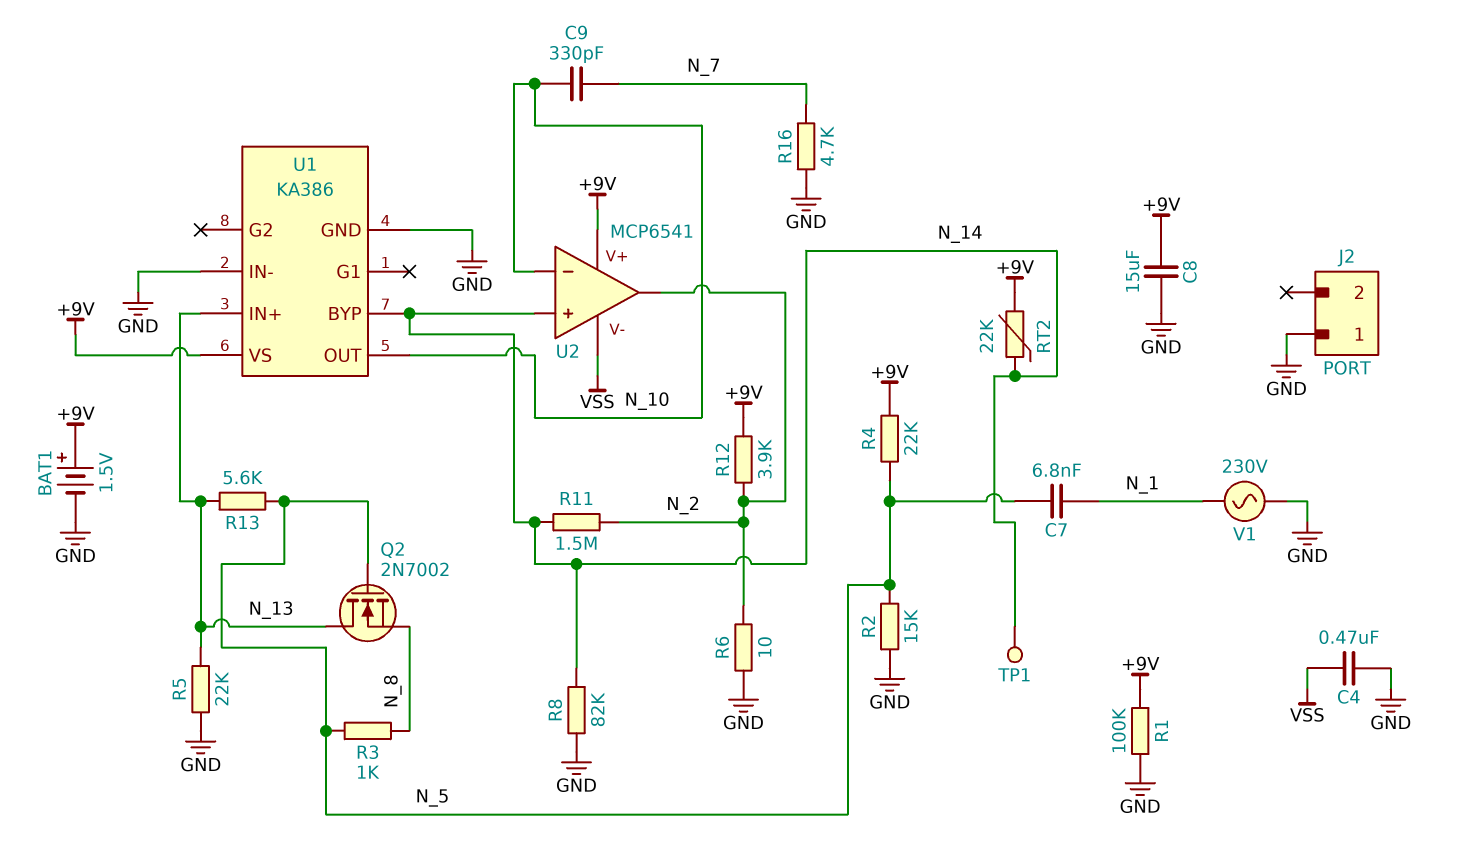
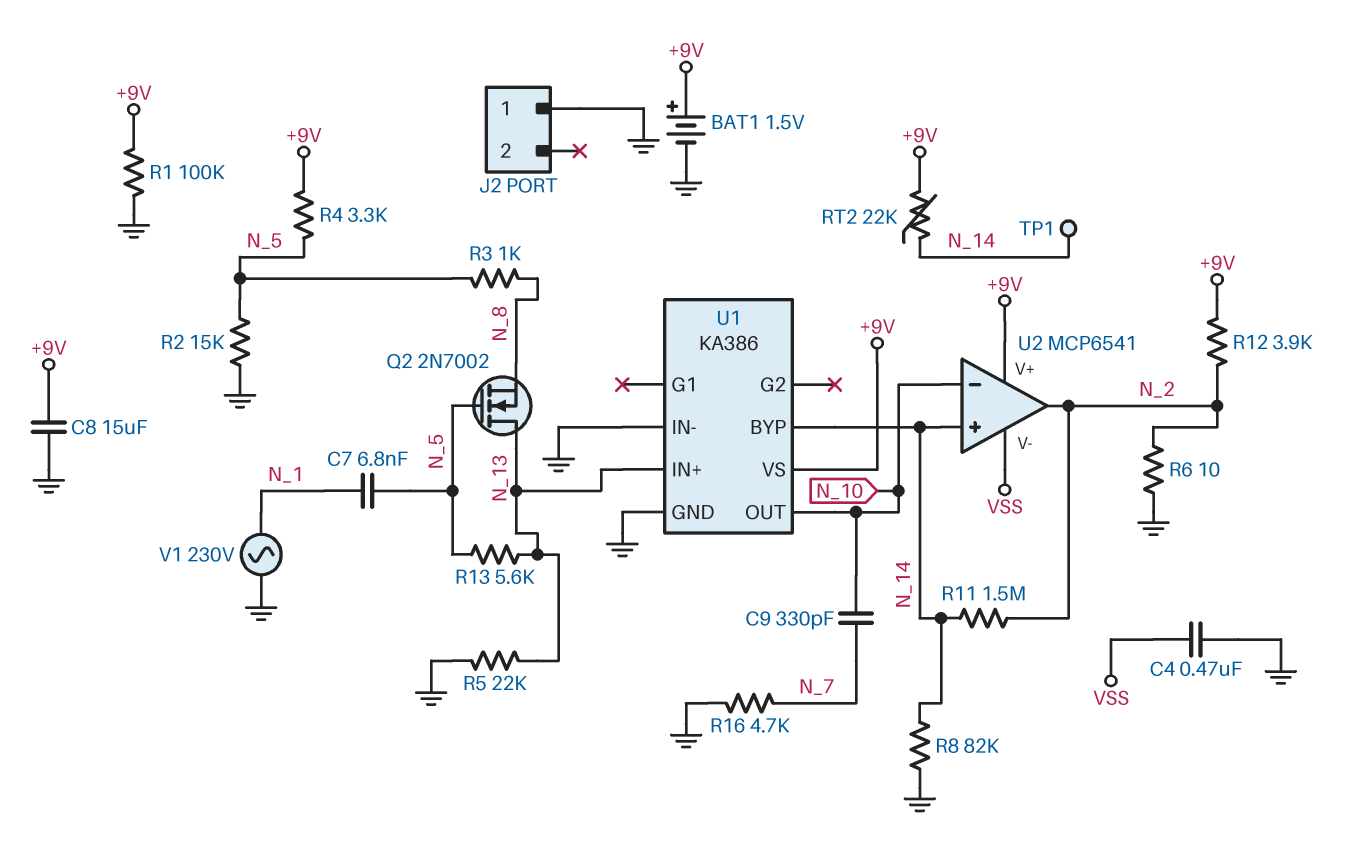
R4: 22k (+9V, N_5) -> 3.3k (+9V, N_5)

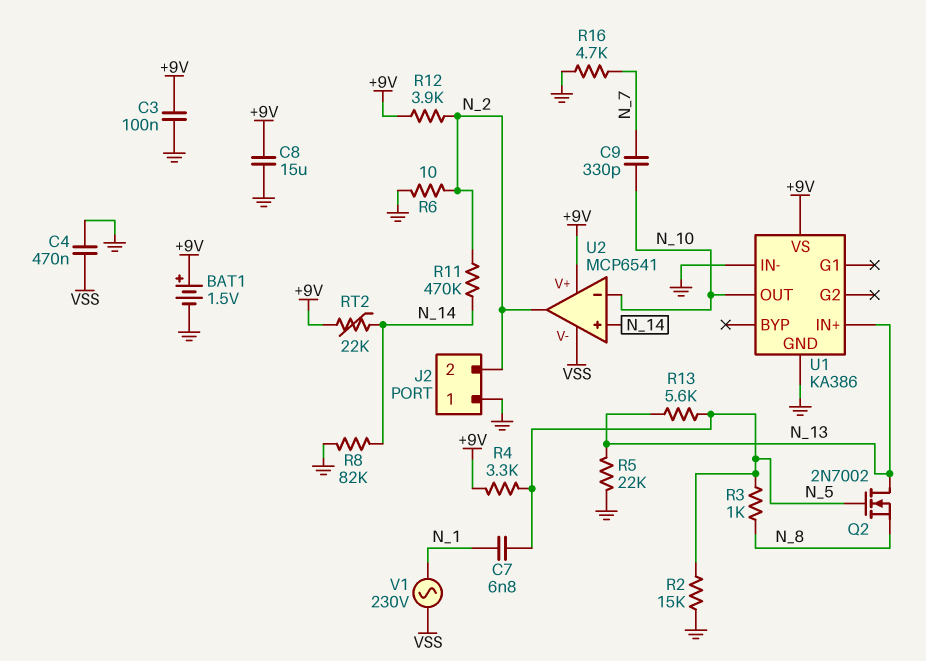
C3: none -> 100nF (+9V, GND)
J2 pin 2: none -> N_2
R1: 100k (+9V, GND) -> none
R11: 1.5M (N_2, N_14) -> 470k (N_2, N_14)
TP1: test point (N_14) -> none
U1 pin BYP: N_14 -> none
V1: AC 230V (GND, N_1) -> AC 230V (N_1, VSS)

